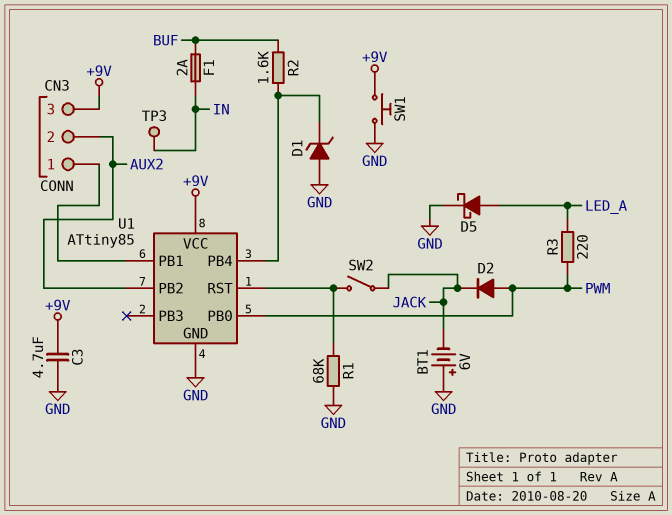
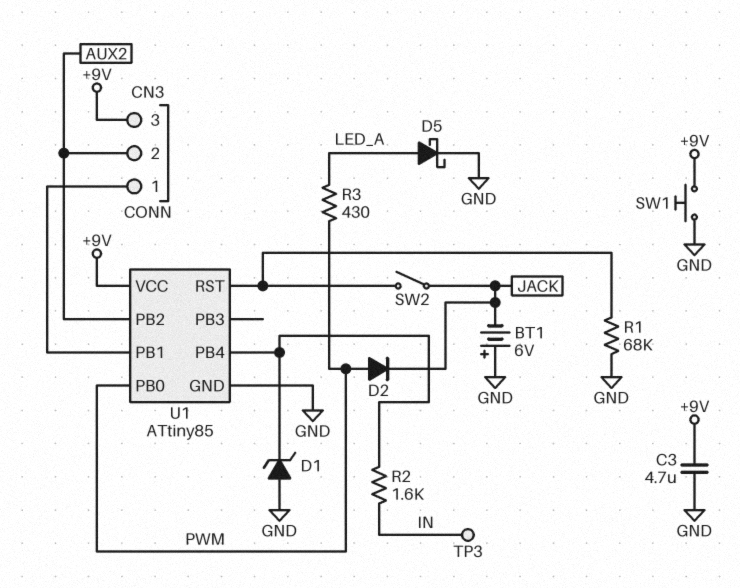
F1: 2A (BUF, IN) -> none
R2: 1.6k (BUF, U1/PB4) -> 1.6k (IN, U1/PB4)
R3: 220 (LED_A, PWM) -> 430 (LED_A, PWM)

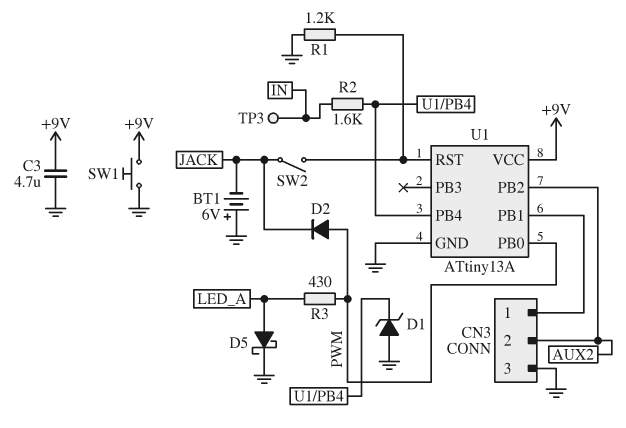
CN3 pin 3: +9V -> GND
R1: 68k (GND, U1/RST) -> 1.2k (GND, U1/RST)
U1: ATtiny85 -> ATtiny13A

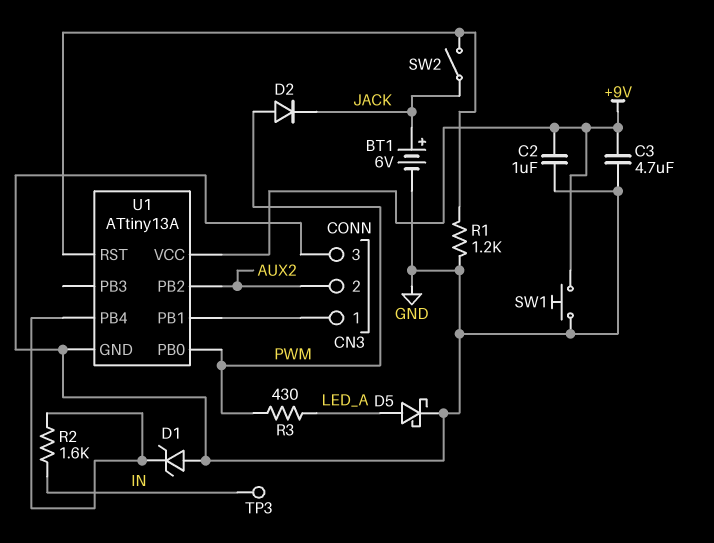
BT1: 6V (plus GND, minus JACK) -> 6V (plus JACK, minus GND)
C2: none -> 1uF (+9V, GND)

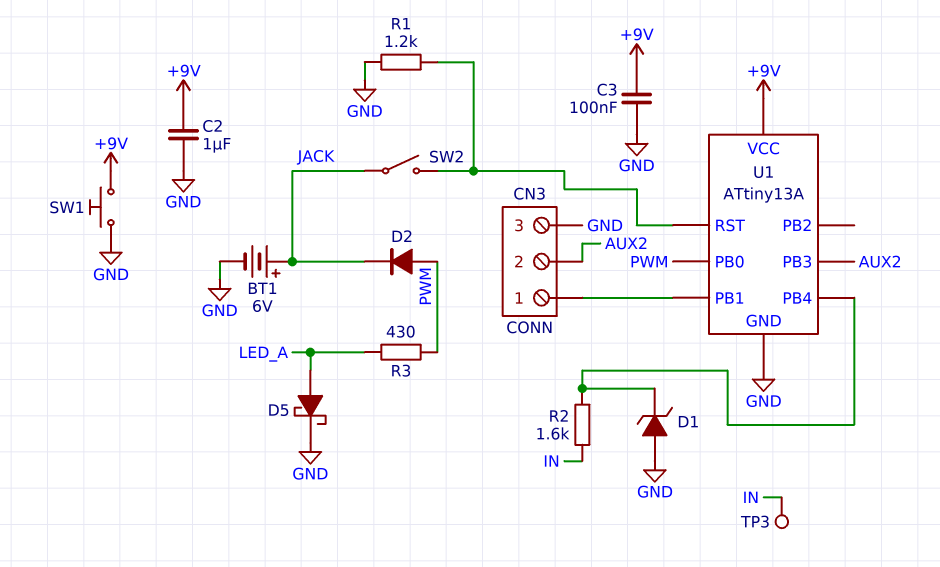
C3: 4.7uF (+9V, GND) -> 100nF (+9V, GND)
U1 pin PB2: AUX2 -> none
U1 pin PB3: none -> AUX2

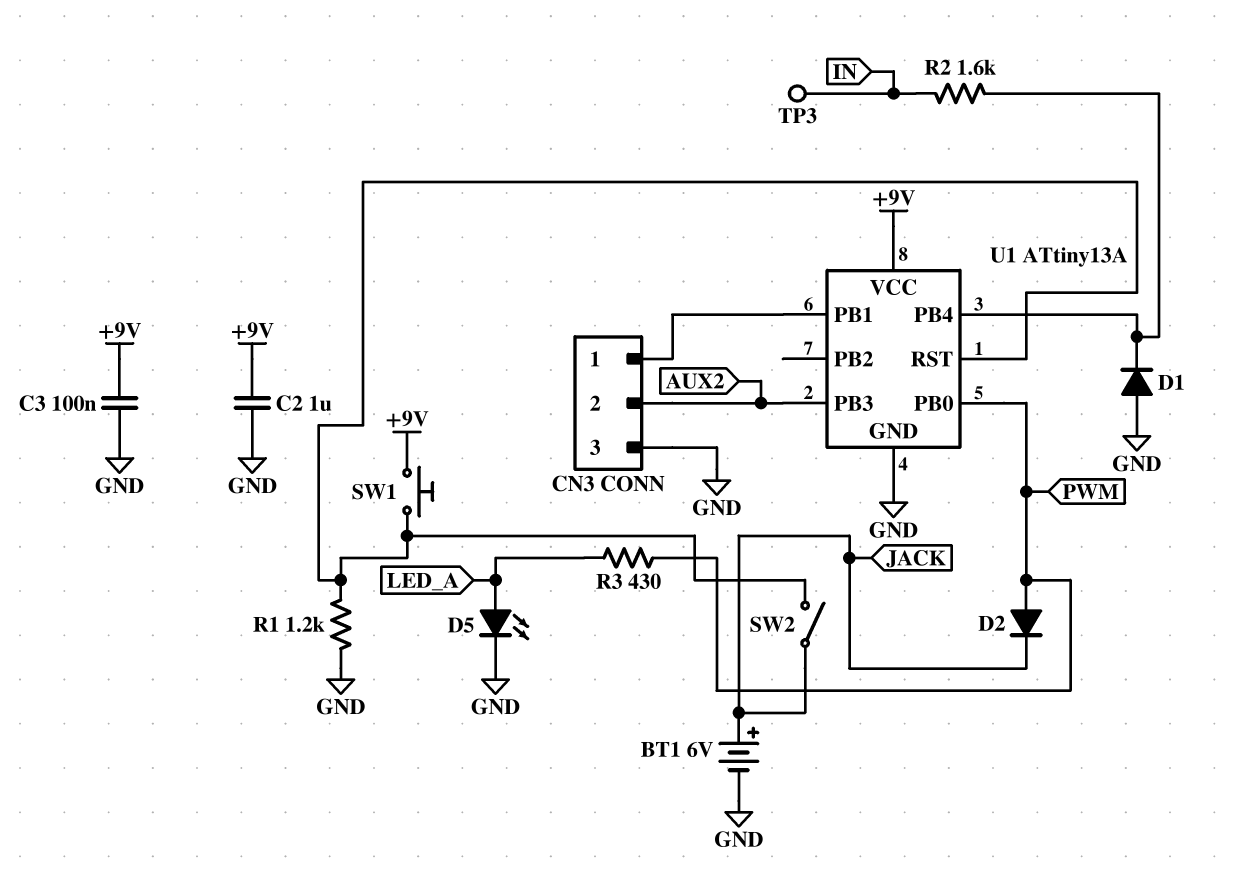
D1: zener (A GND, K U1/PB4) -> diode (A GND, K U1/PB4)
D5: schottky (A LED_A, K GND) -> LED (A LED_A, K GND)
SW1: button (+9V, GND) -> button (+9V, U1/RST)

